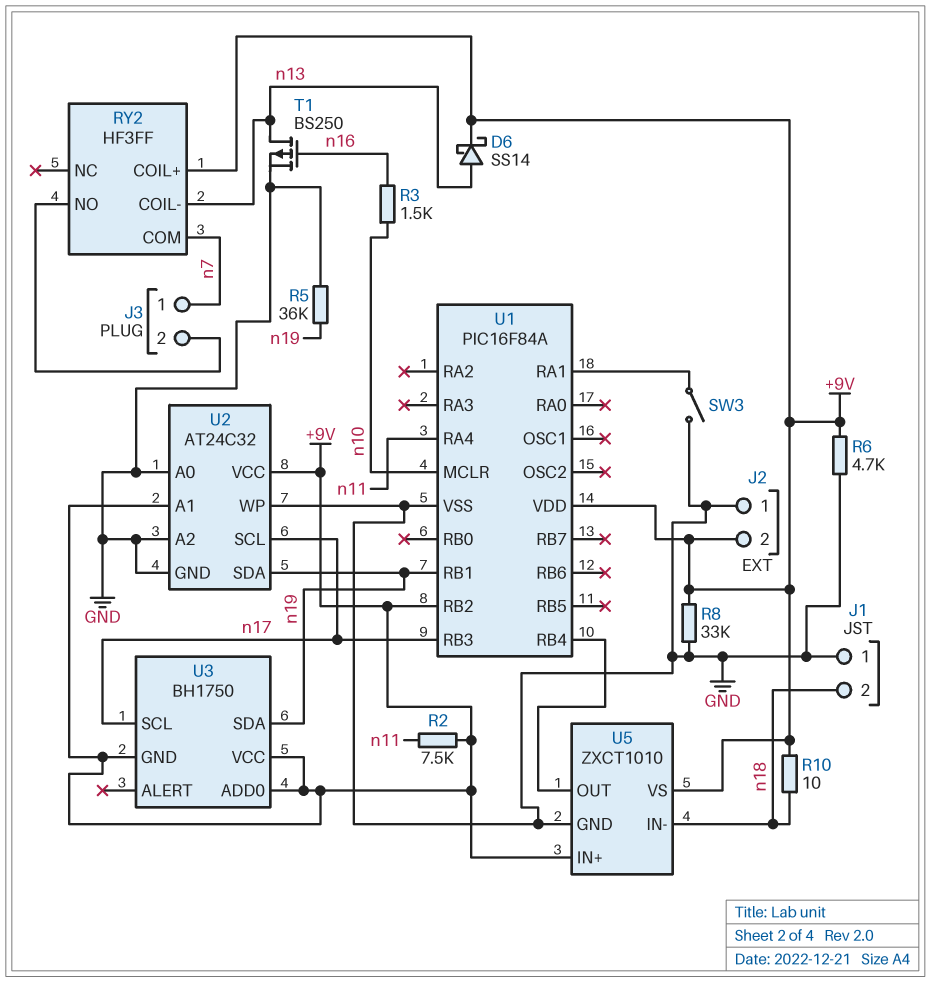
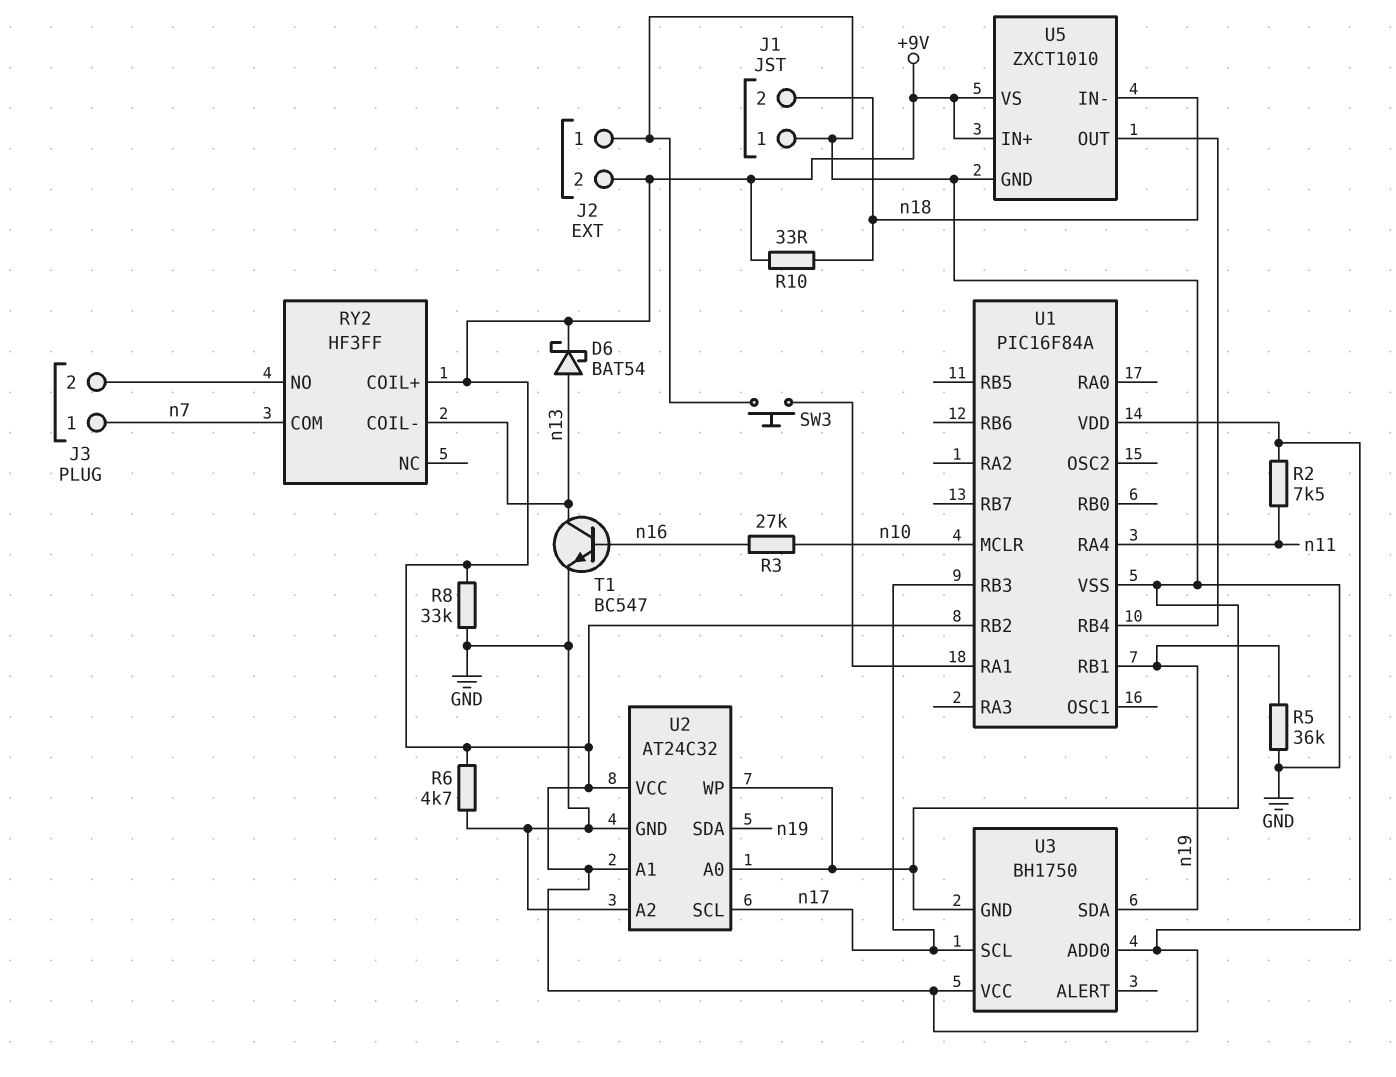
D6: schottky SS14 (A n13, K +9V) -> schottky BAT54 (A n13, K +9V)
R3: 1.5k (n10, n16) -> 27k (n10, n16)
R10: 10 (+9V, n18) -> 33 (+9V, n18)
SW3: switch (GND, U1/RA1) -> button (GND, U1/RA1)
T1: PMOS BS250 (G n16, D n13, S GND) -> NPN BC547 (B n16, C n13, E GND)
U3 pin GND: +9V -> GND

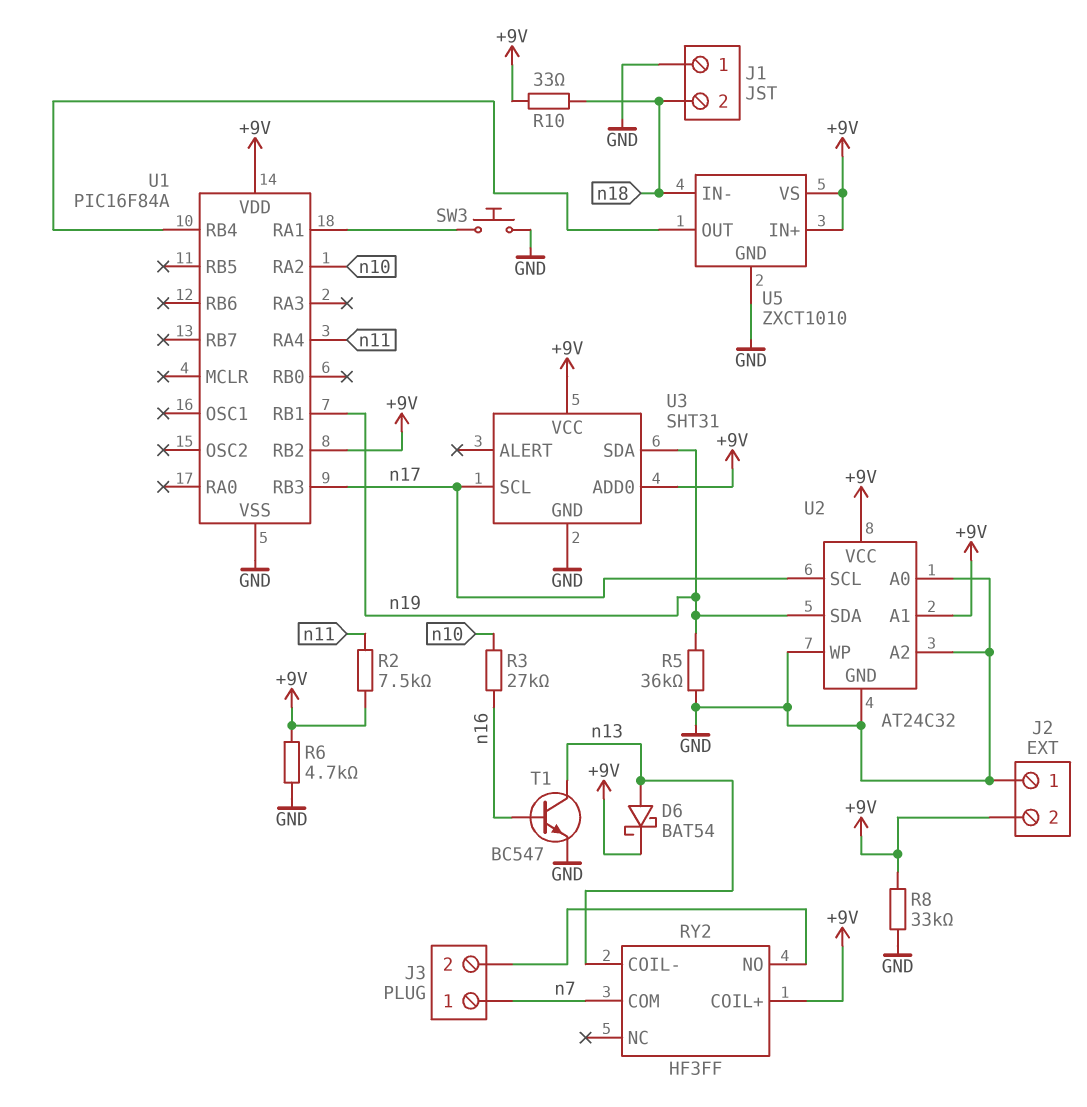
U1 pin MCLR: n10 -> none
U1 pin RA2: none -> n10
U3: BH1750 -> SHT31

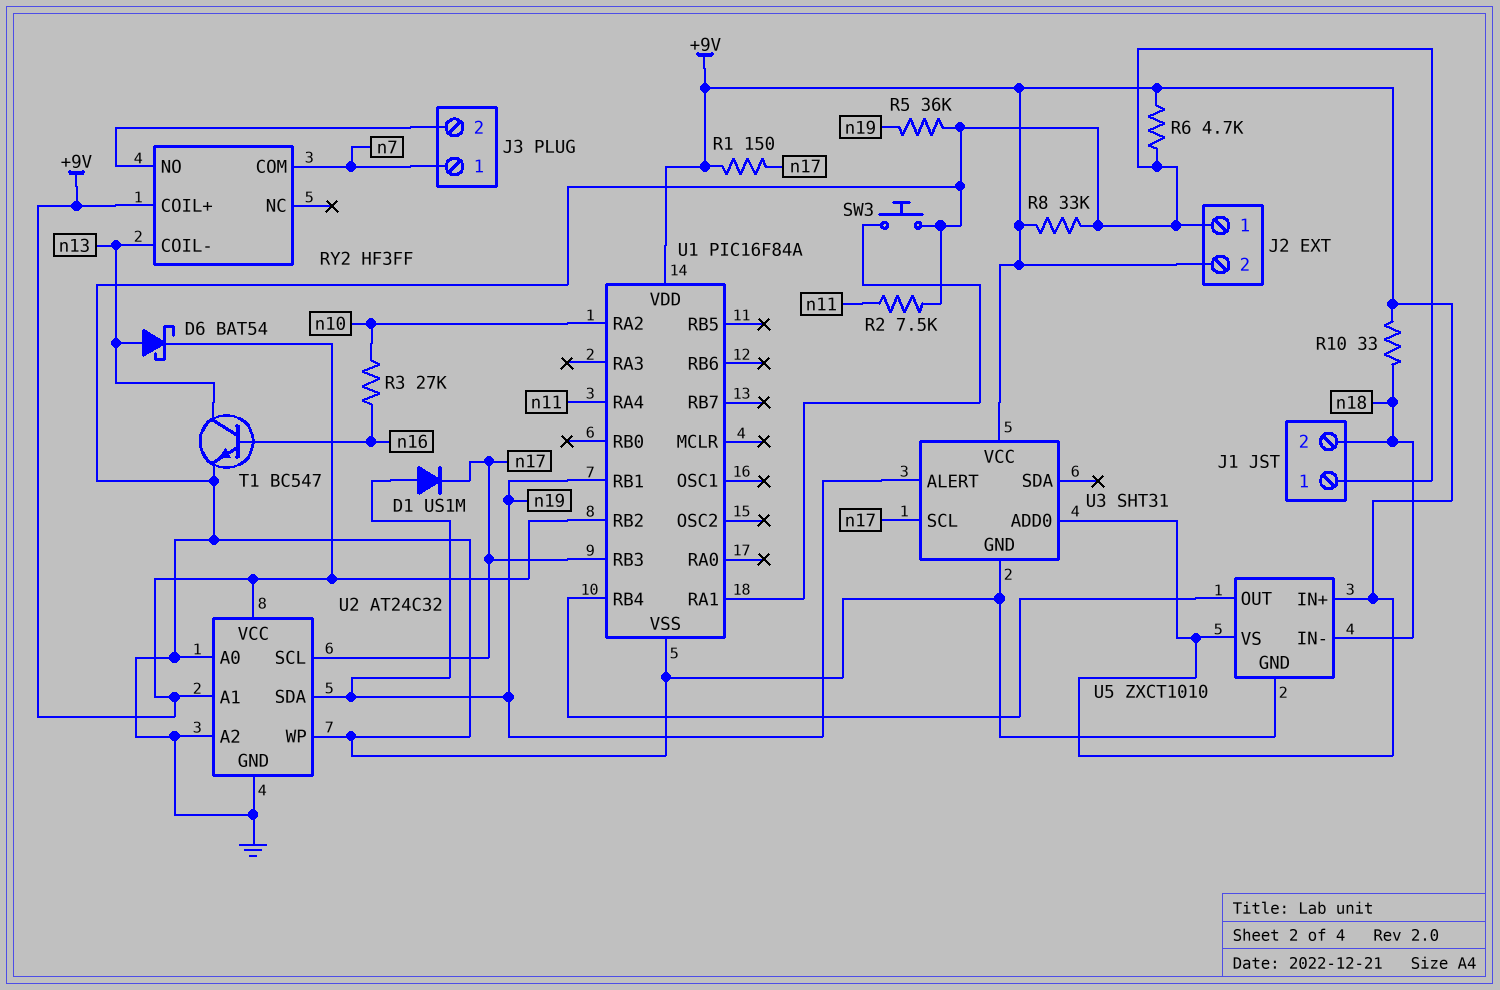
D1: none -> diode US1M (A n19, K n17)
R1: none -> 150 (+9V, n17)
R2: 7.5k (+9V, n11) -> 7.5k (GND, n11)
U3 pin ALERT: none -> n19
U3 pin SDA: n19 -> none

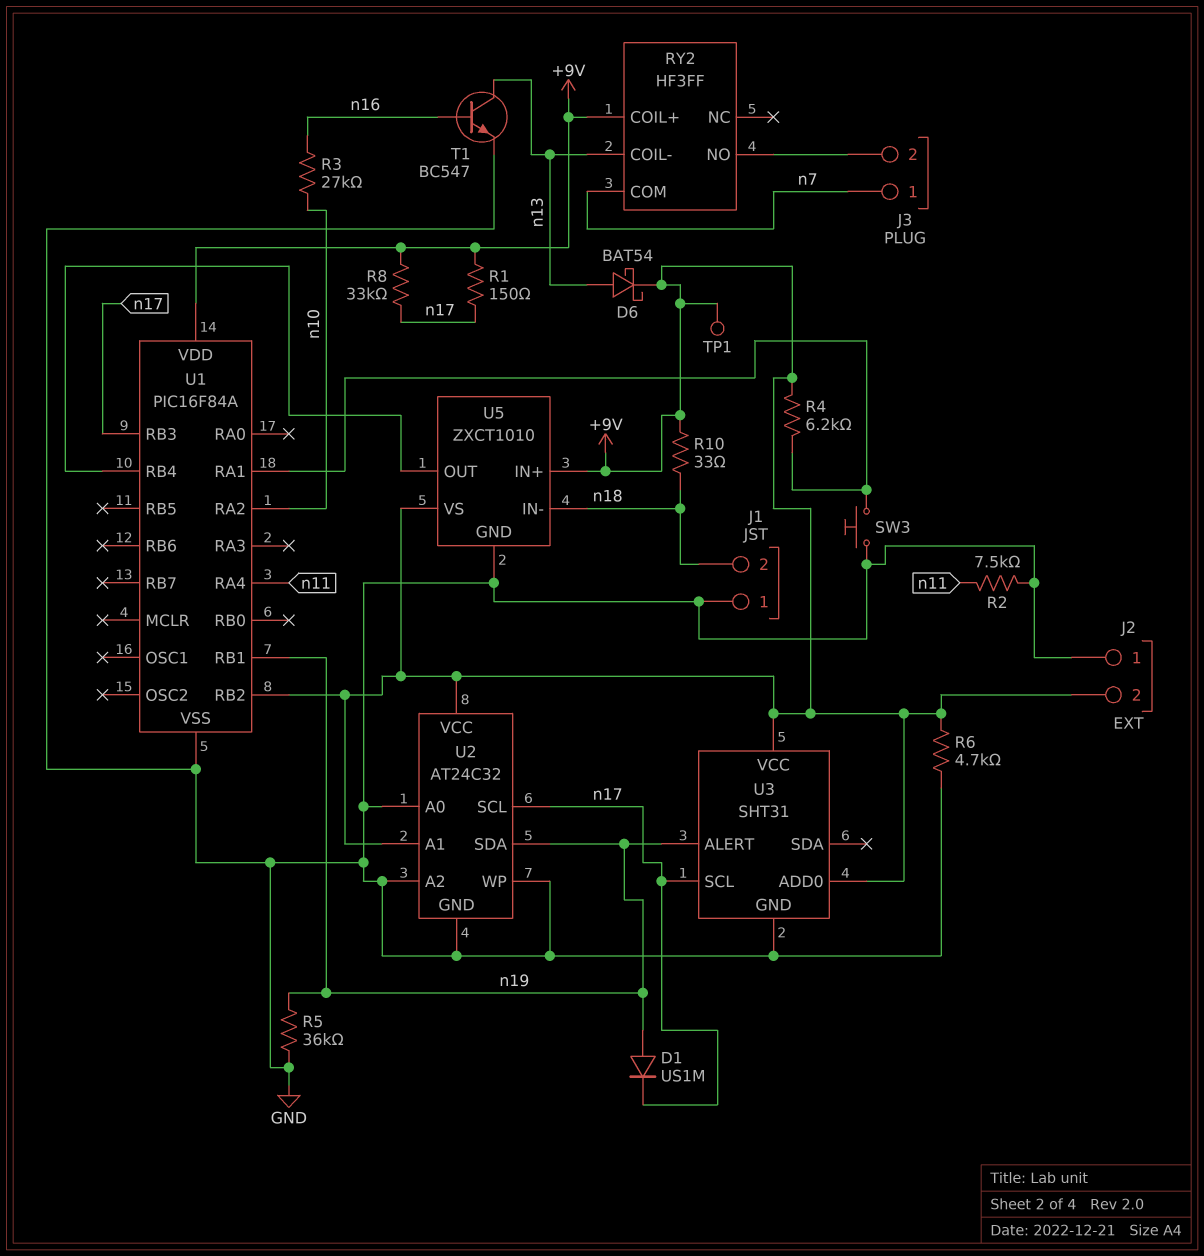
R4: none -> 6.2k (+9V, U1/RA1)
R8: 33k (+9V, GND) -> 33k (+9V, n17)
TP1: none -> test point (+9V)

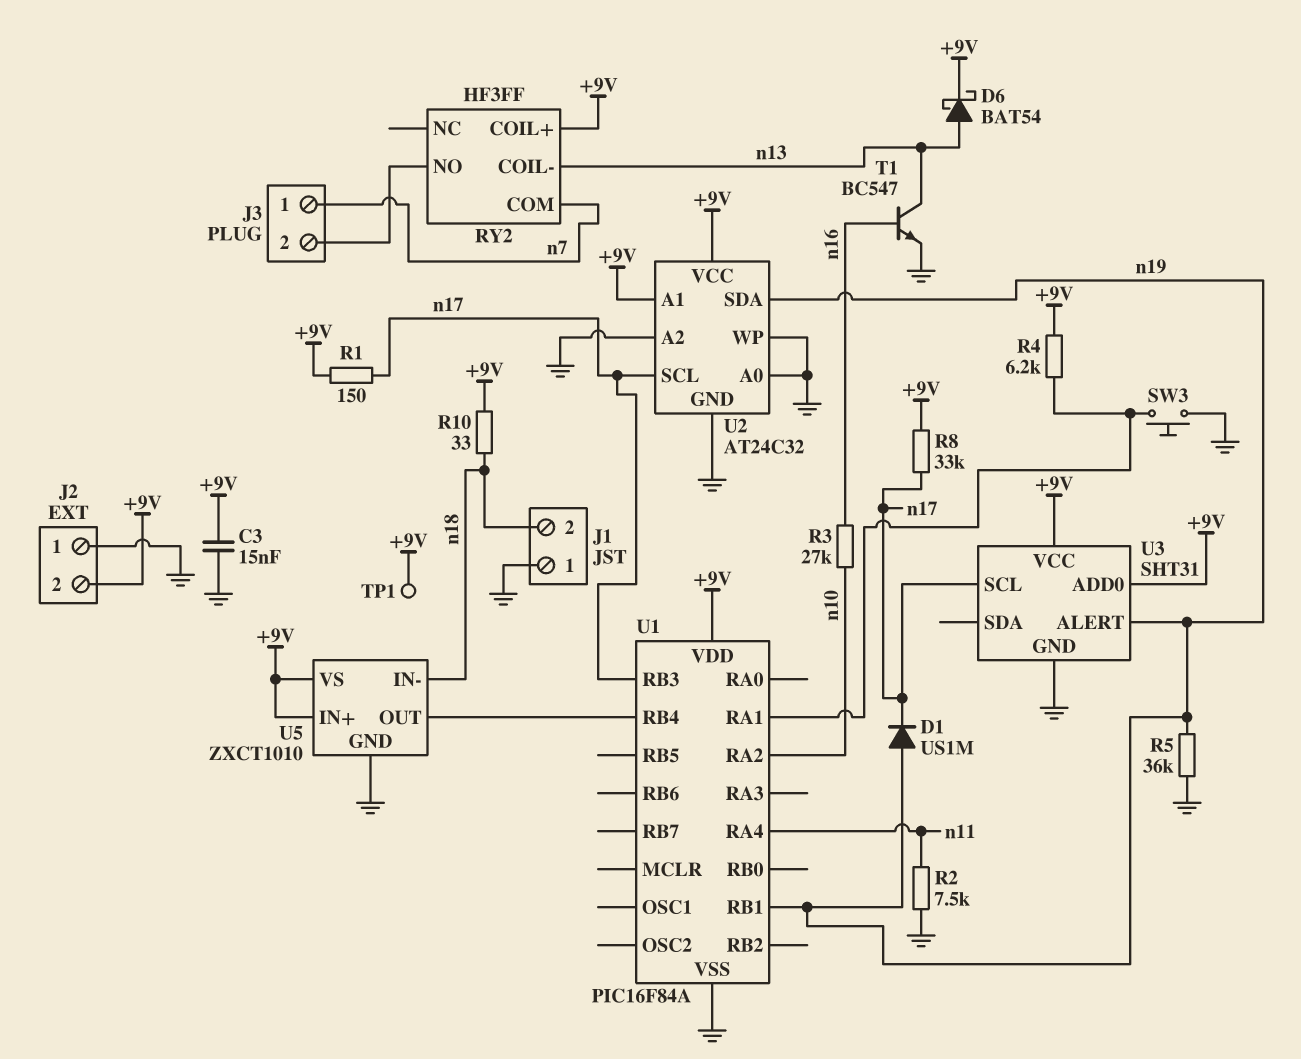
C3: none -> 15nF (+9V, GND)
R6: 4.7k (+9V, GND) -> none
U1 pin RB2: +9V -> none

